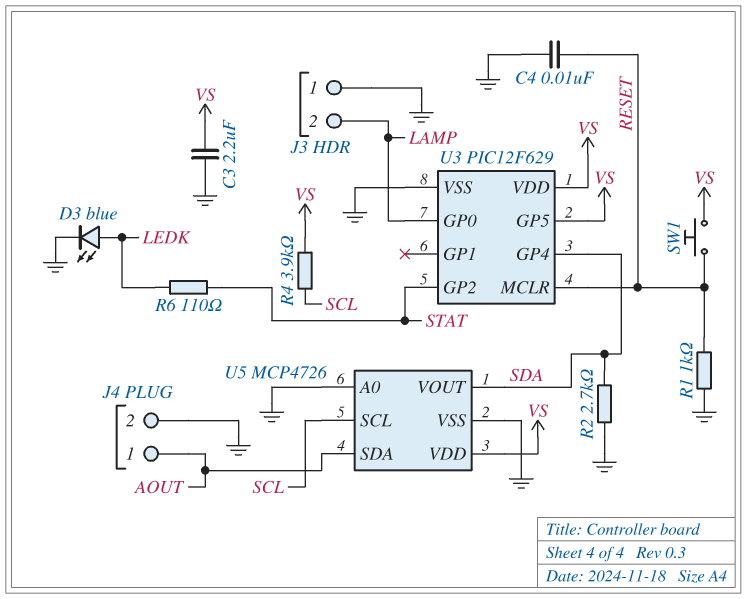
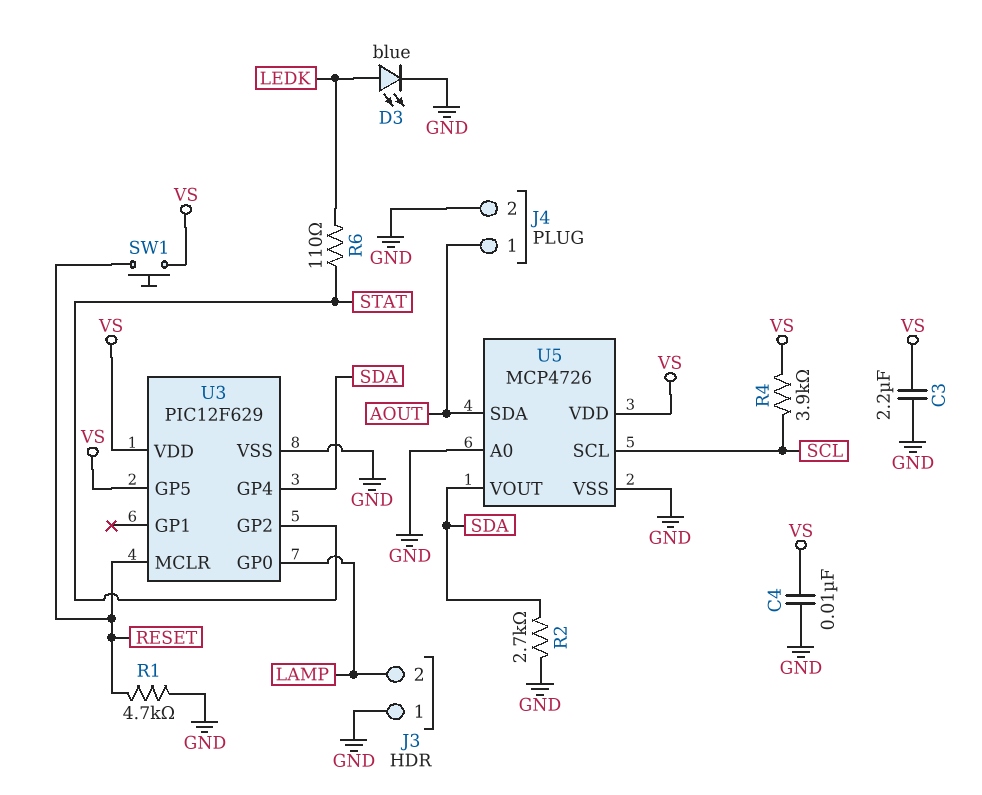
C4: 10nF (GND, RESET) -> 10nF (GND, VS)
R1: 1k (GND, RESET) -> 4.7k (GND, RESET)

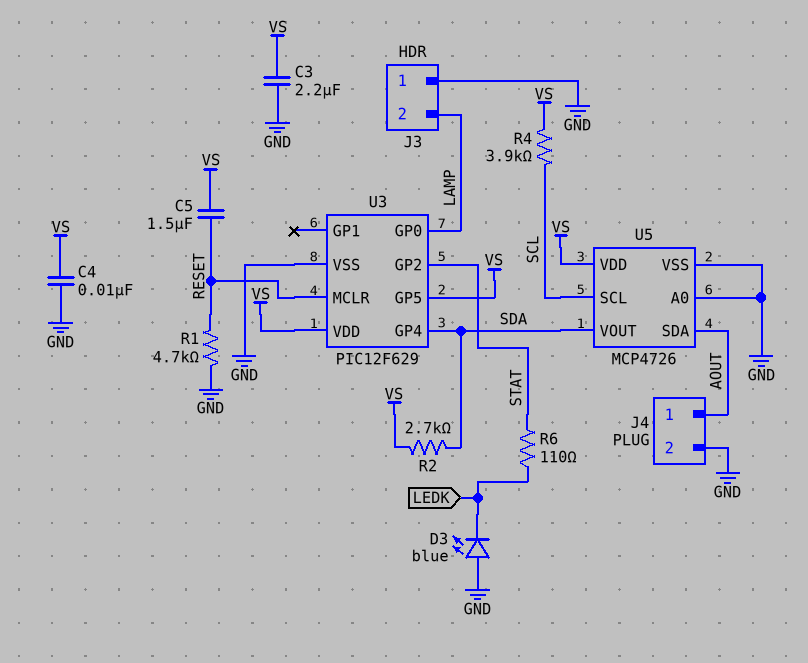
C5: none -> 1.5uF (RESET, VS)
D3: LED blue (A LEDK, K GND) -> LED blue (A GND, K LEDK)
R2: 2.7k (GND, SDA) -> 2.7k (SDA, VS)
SW1: button (RESET, VS) -> none

